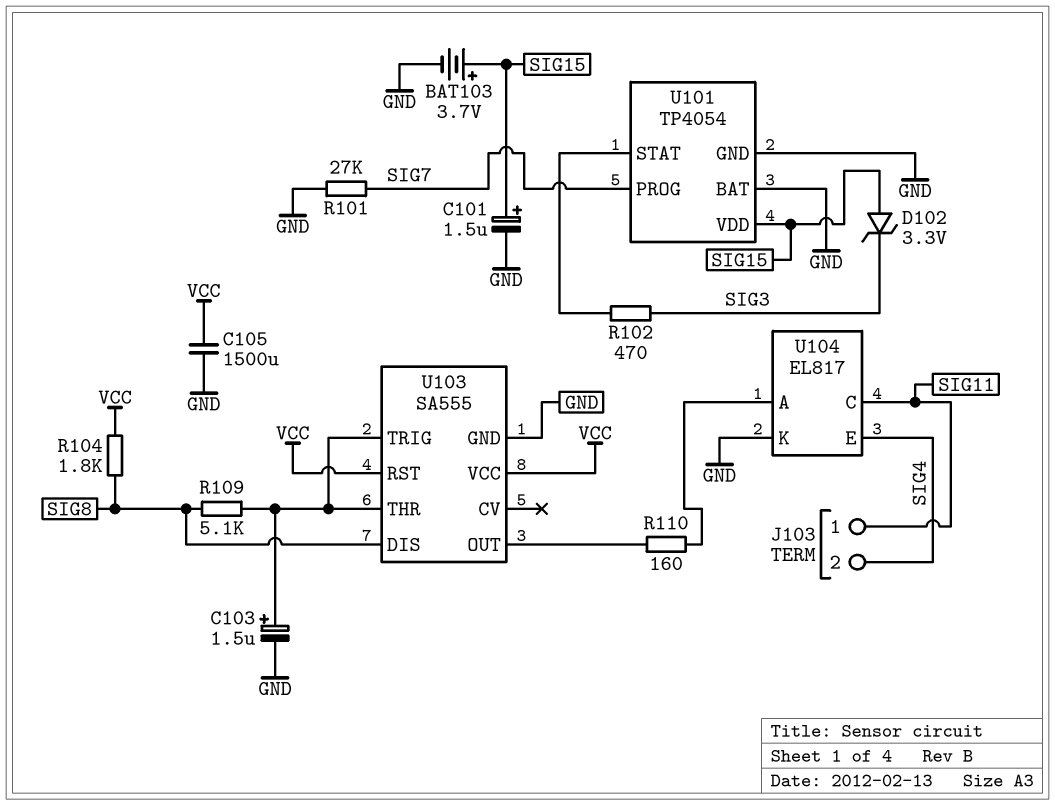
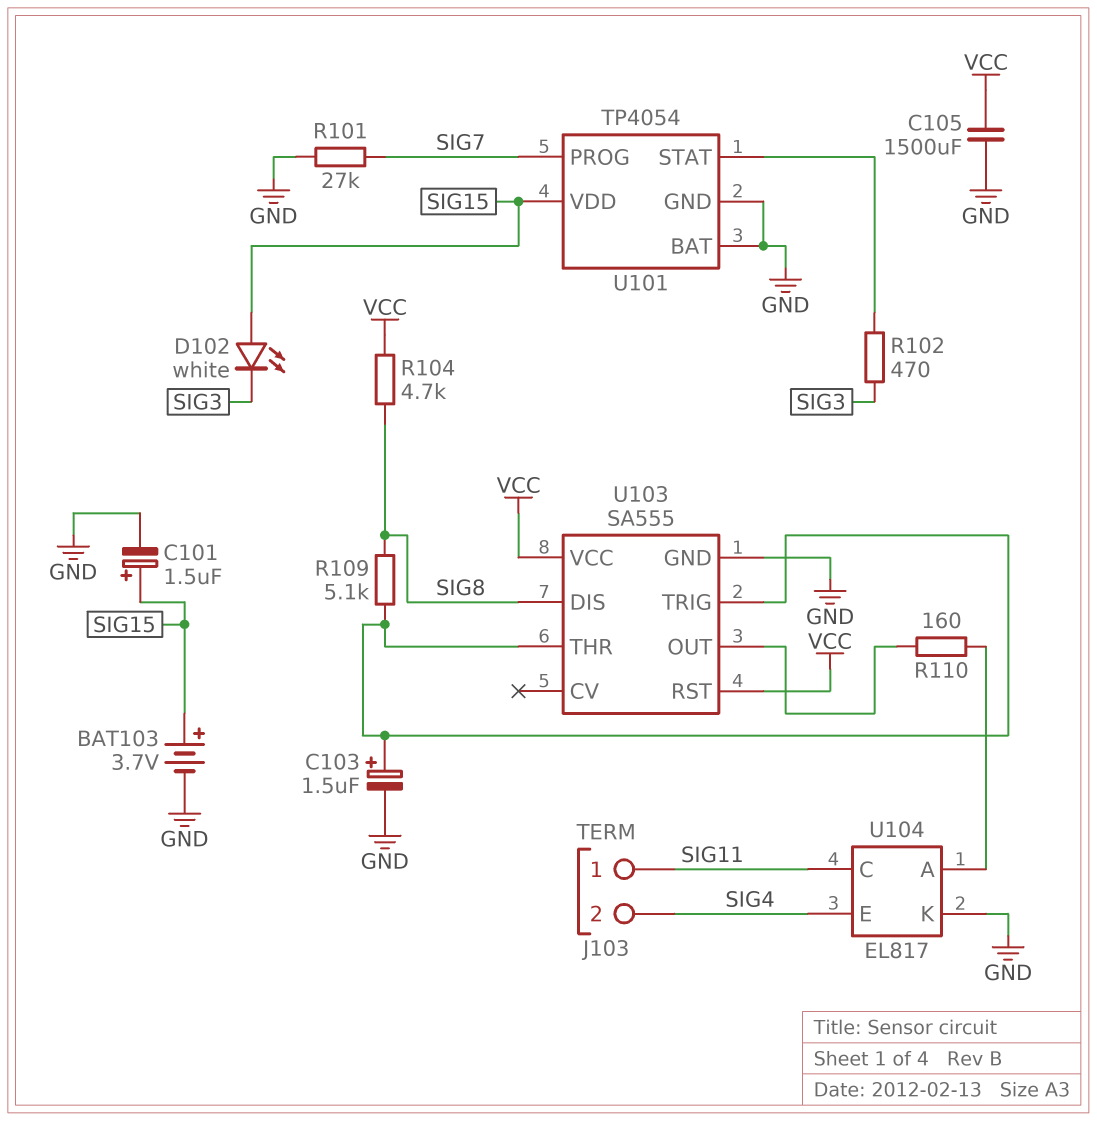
D102: zener 3.3V (A SIG15, K SIG3) -> LED white (A SIG15, K SIG3)
R104: 1.8k (SIG8, VCC) -> 4.7k (SIG8, VCC)

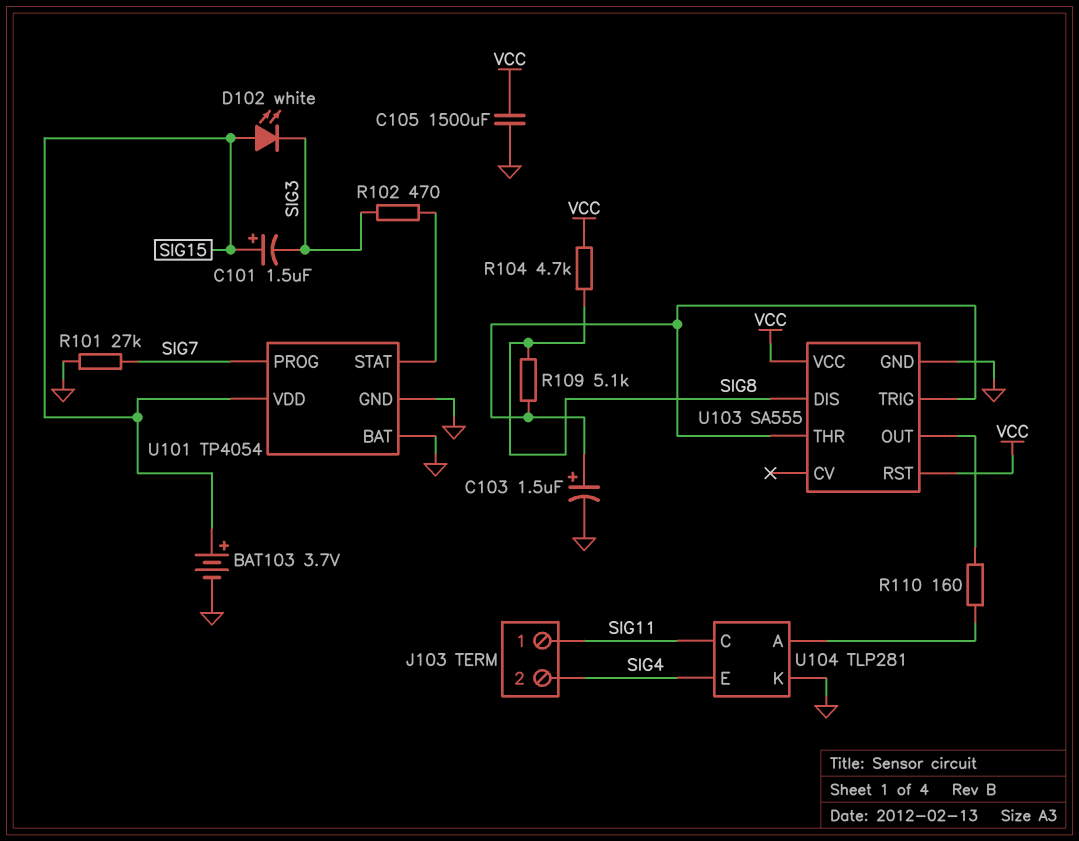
C101: 1.5uF (plus SIG15, minus GND) -> 1.5uF (plus SIG15, minus SIG3)
U104: EL817 -> TLP281

